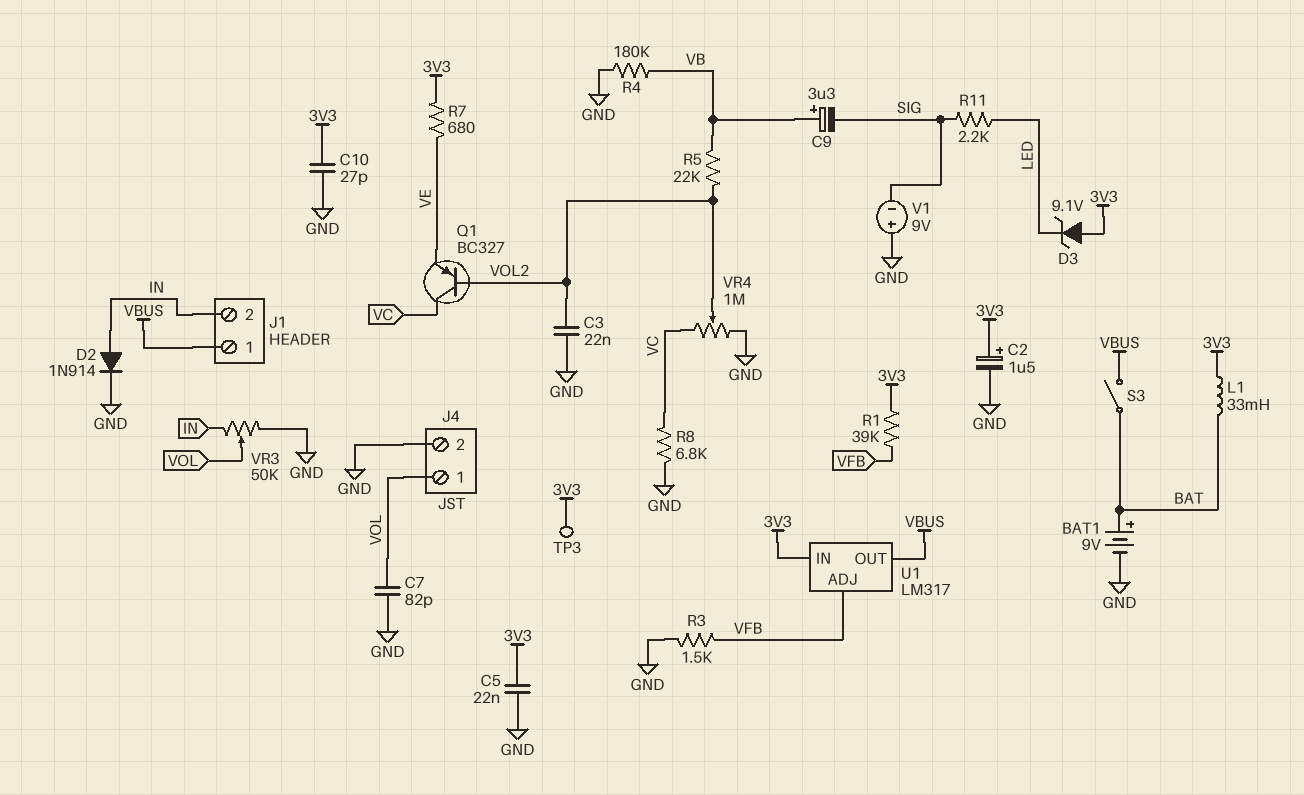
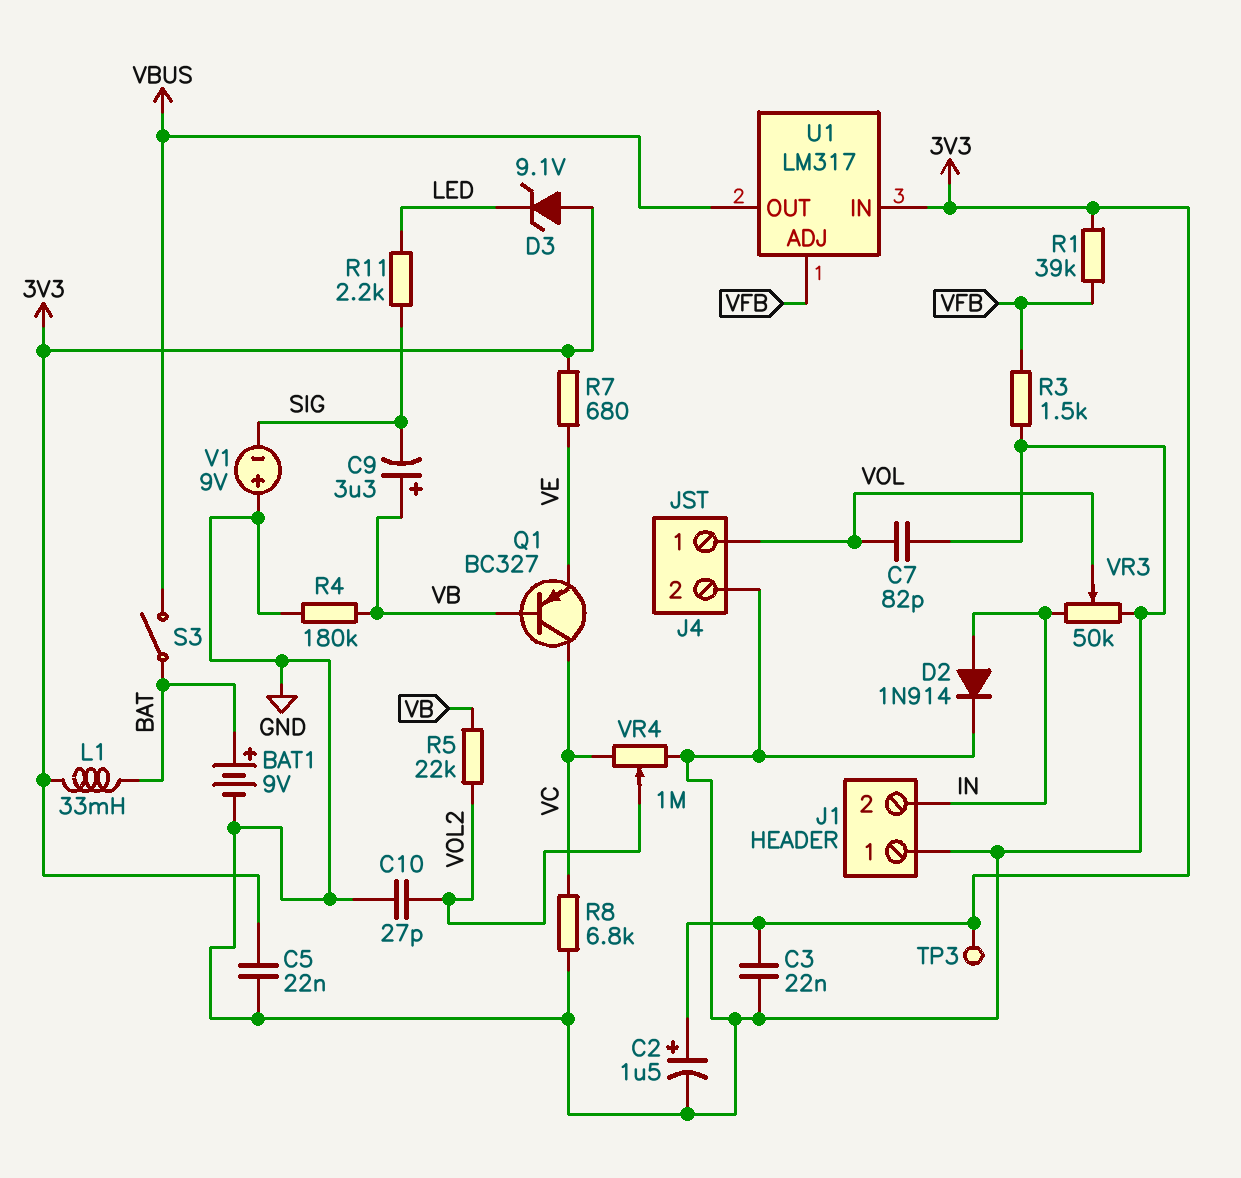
C3: 22nF (GND, VOL2) -> 22nF (3V3, GND)
C10: 27pF (3V3, GND) -> 27pF (GND, VOL2)
J1 pin 1: VBUS -> GND
Q1: PNP BC327 (B VOL2, C VC, E VE) -> PNP BC327 (B VB, C VC, E VE)

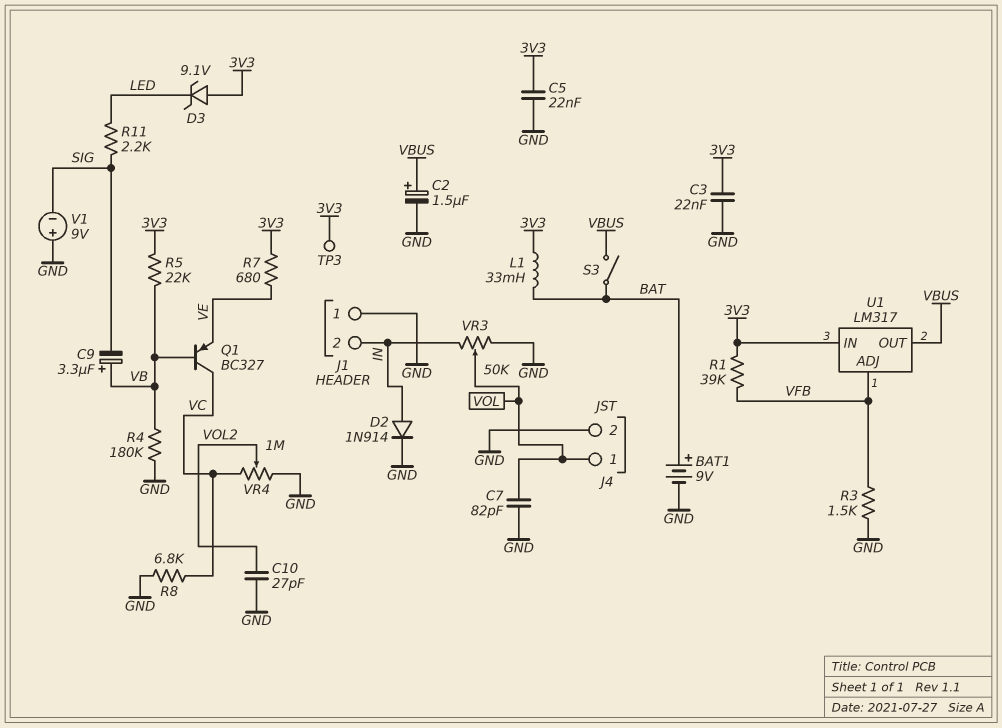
C2: 1.5uF (plus 3V3, minus GND) -> 1.5uF (plus VBUS, minus GND)
R5: 22k (VB, VOL2) -> 22k (3V3, VB)

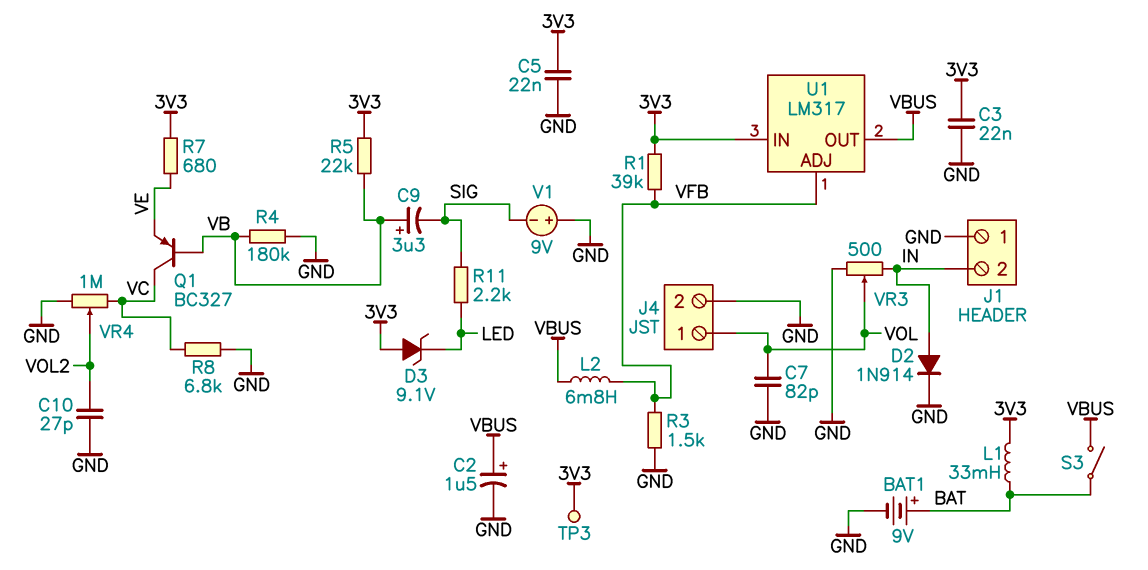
L2: none -> 6.8mH (VBUS, VFB)
VR3: 50k (GND, IN, wiper VOL) -> 500 (GND, IN, wiper VOL)

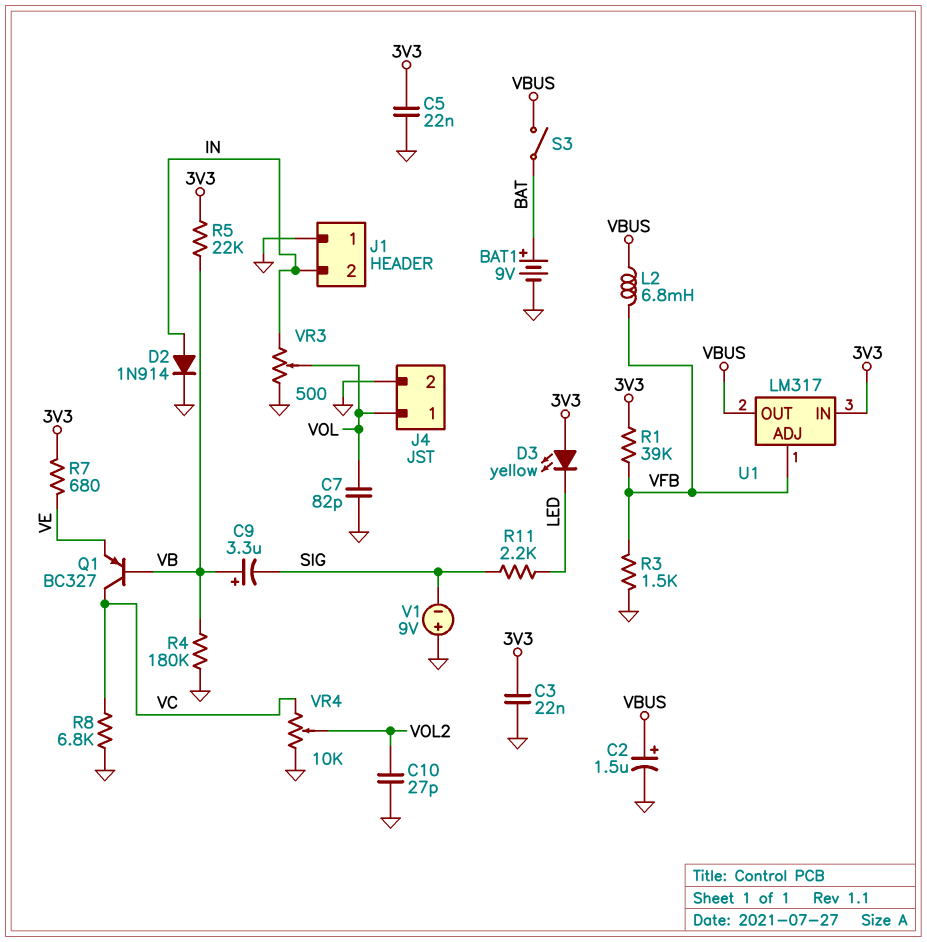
D3: zener 9.1V (A 3V3, K LED) -> LED yellow (A 3V3, K LED)
L1: 33mH (3V3, BAT) -> none
TP3: test point (3V3) -> none
VR4: 1M (GND, VC, wiper VOL2) -> 10k (GND, VC, wiper VOL2)

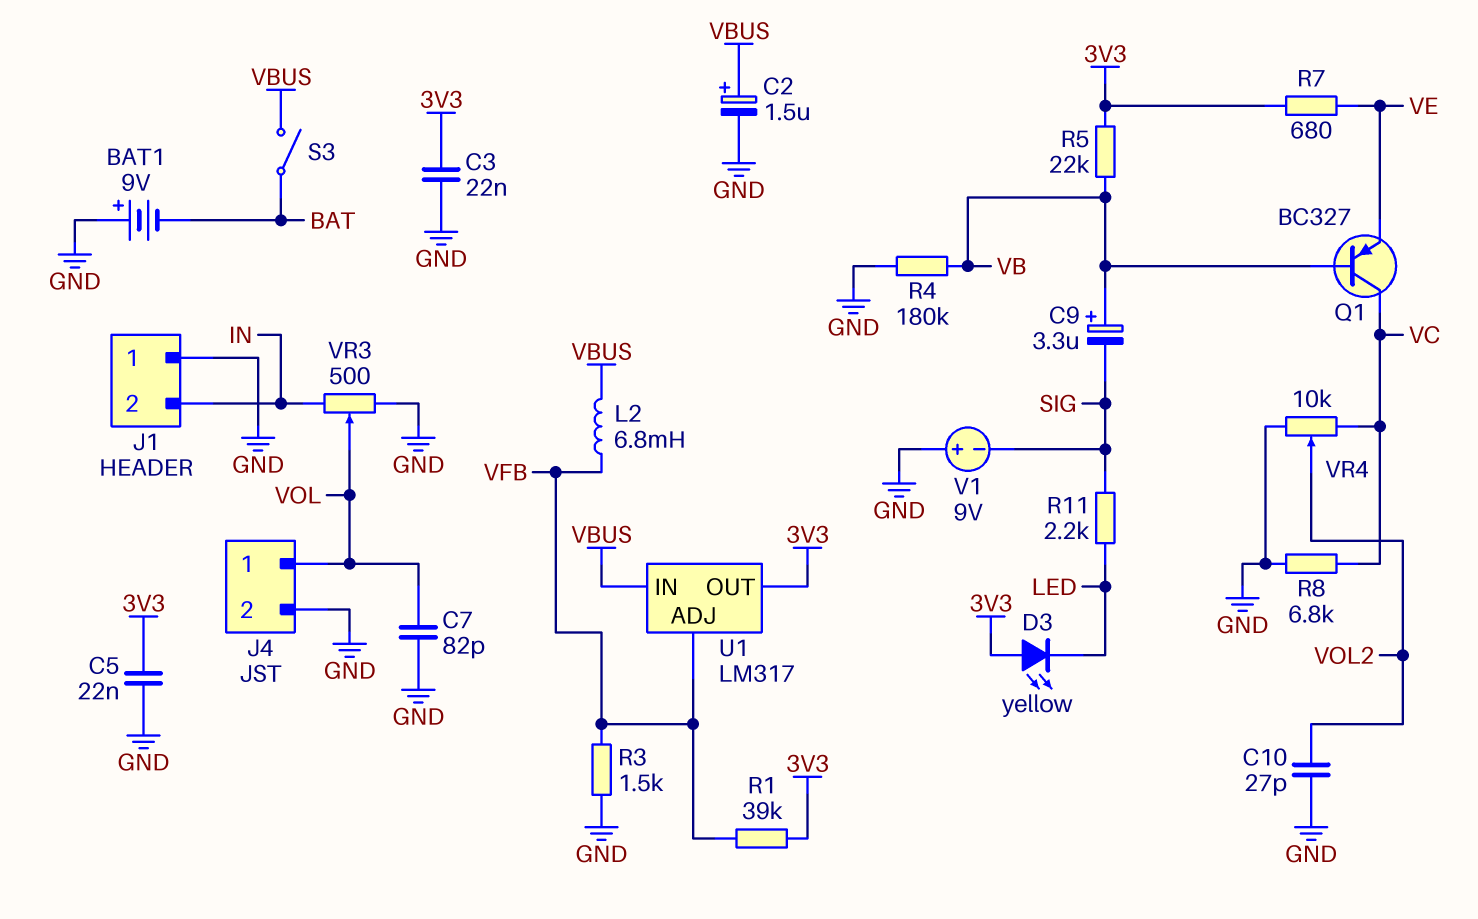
BAT1: 9V (plus BAT, minus GND) -> 9V (plus GND, minus BAT)
D2: diode 1N914 (A IN, K GND) -> none
U1 pin IN: 3V3 -> VBUS
U1 pin OUT: VBUS -> 3V3

